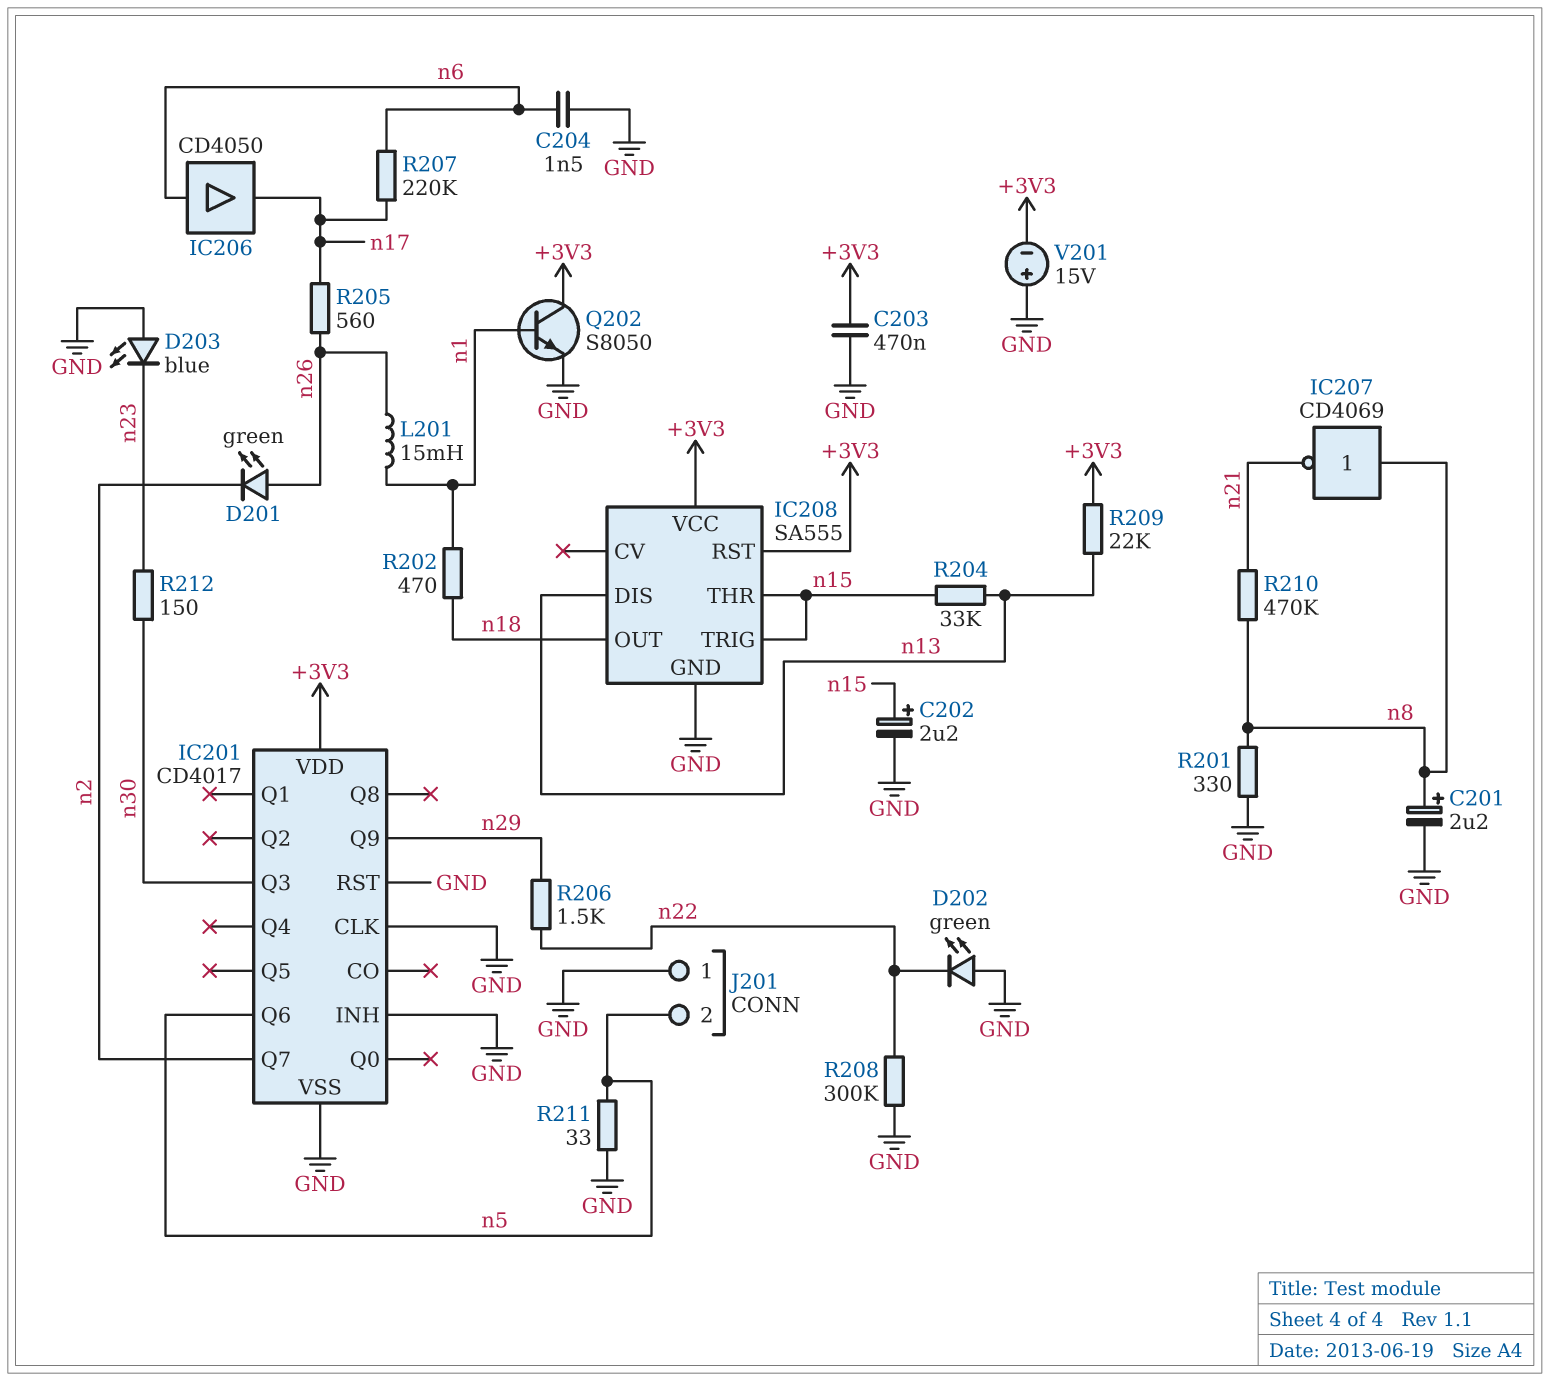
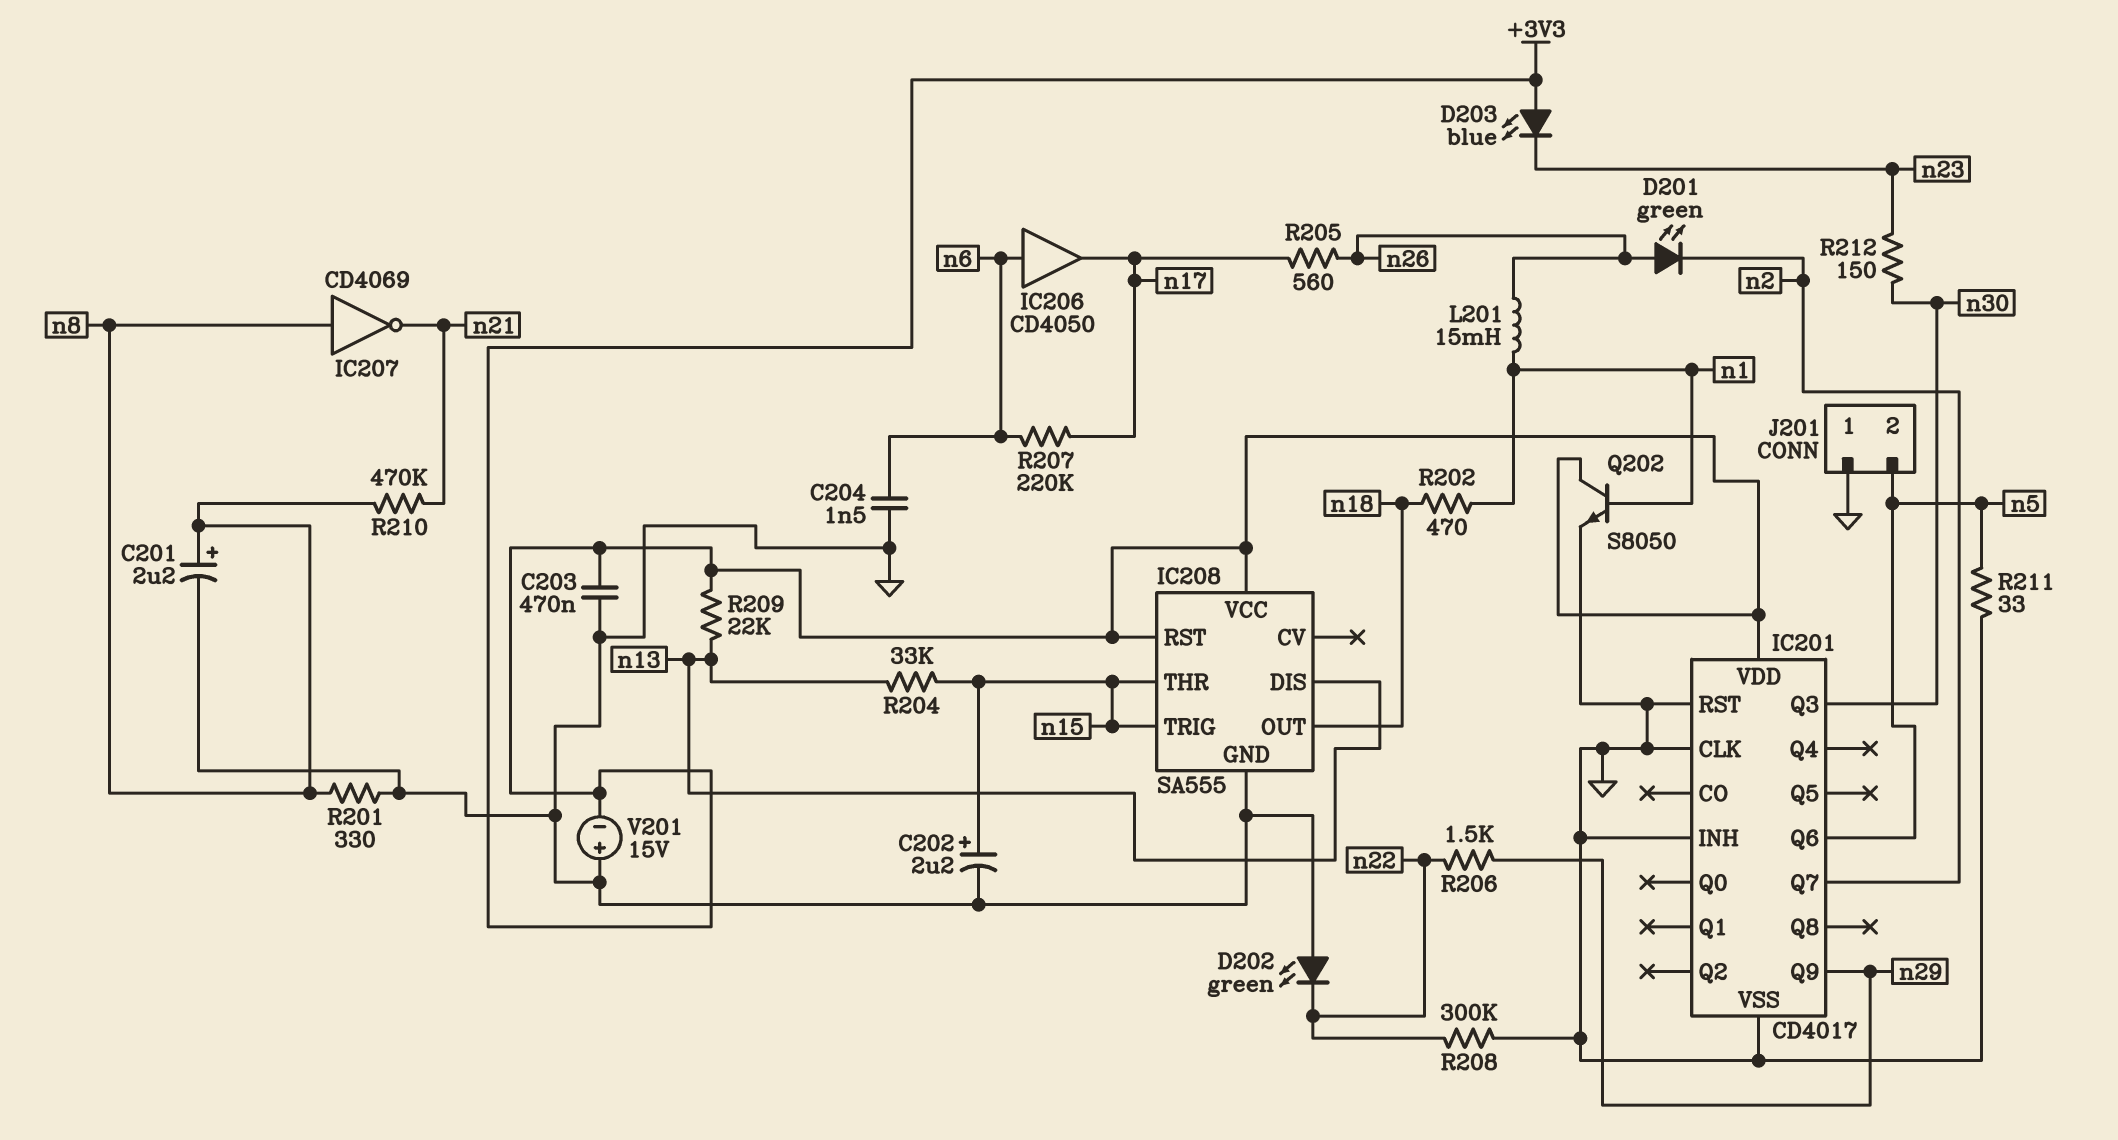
D203: LED blue (A GND, K n23) -> LED blue (A +3V3, K n23)

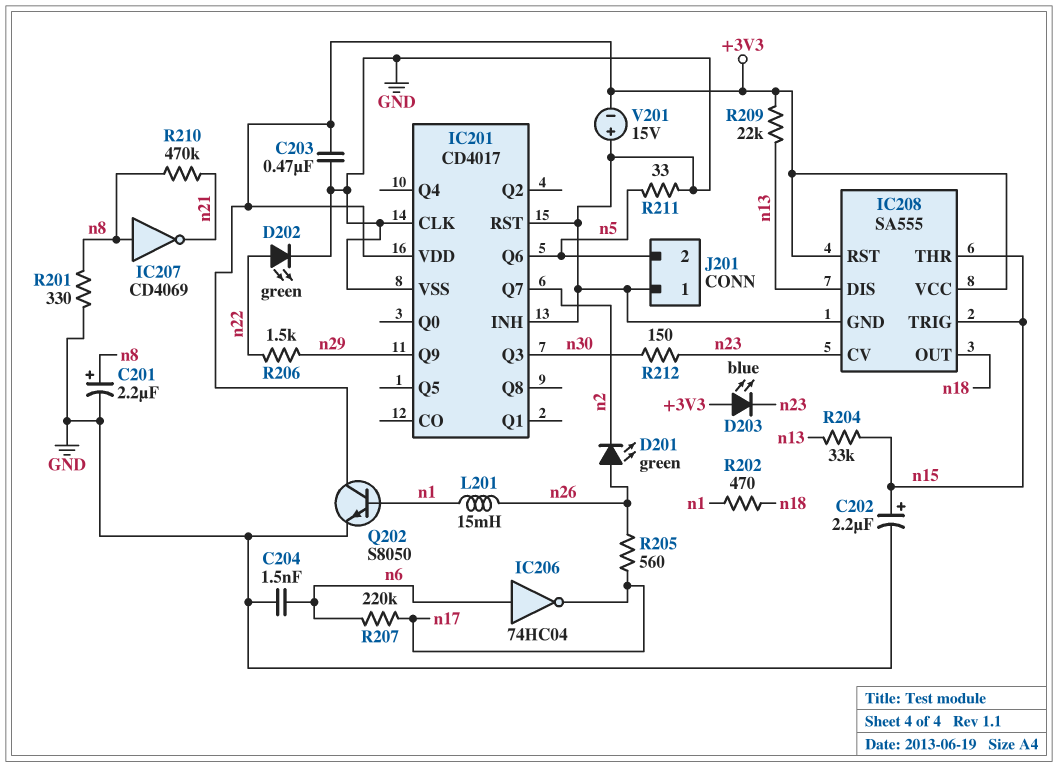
D202: LED green (A GND, K n22) -> LED green (A n22, K GND)
IC206: buffer CD4050 (in n6, out n17) -> NOT 74HC04 (in n6, out n17)
IC208 pin CV: none -> n23
R208: 300k (GND, n22) -> none

